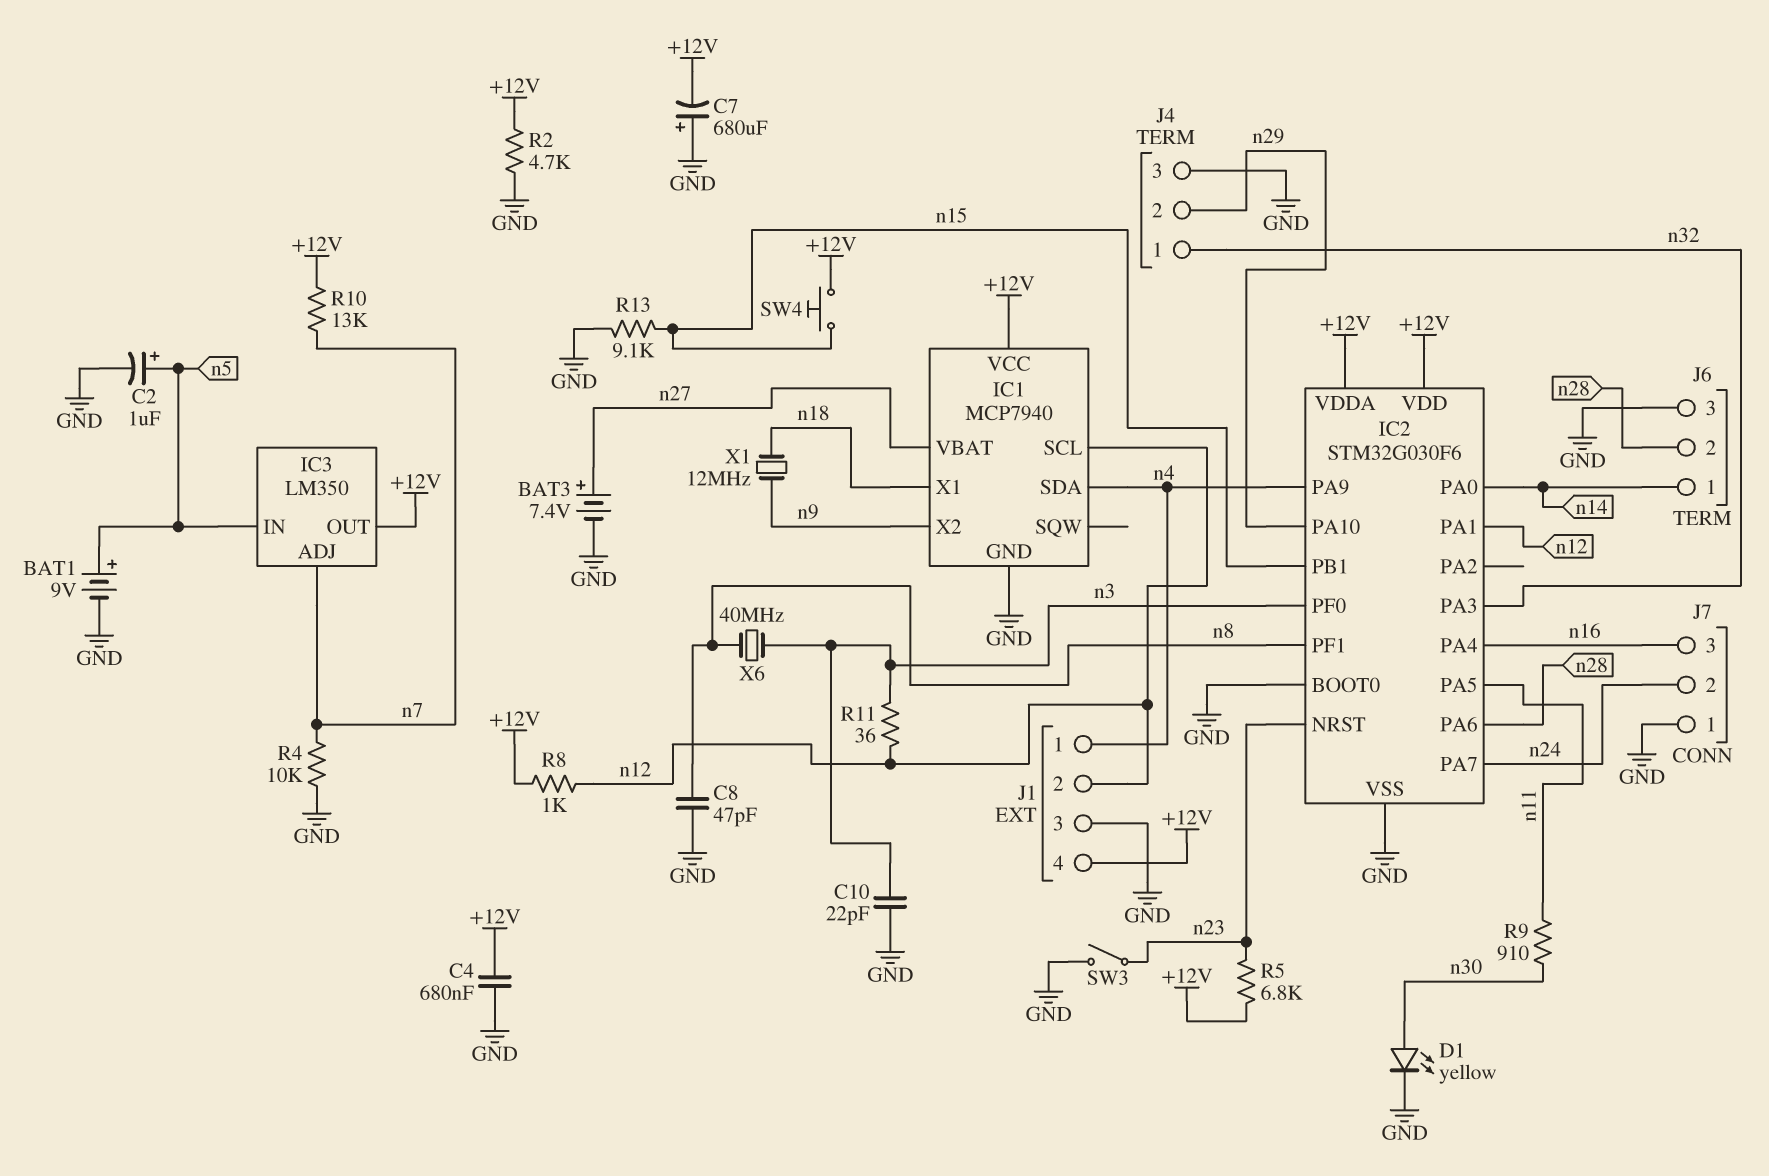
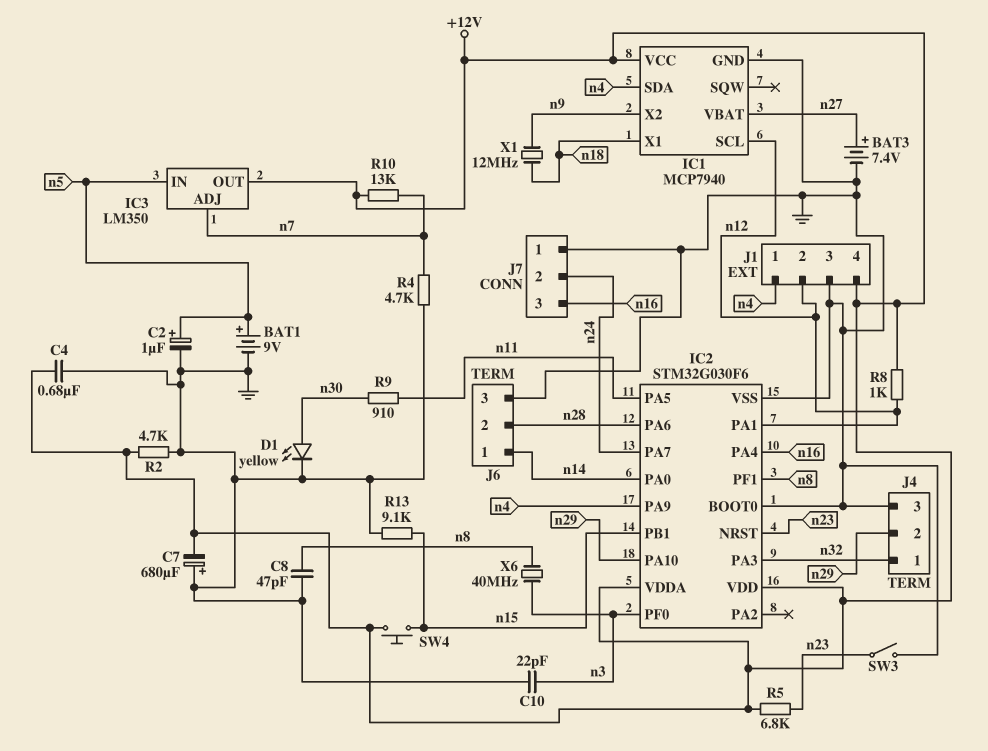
R4: 10k (GND, n7) -> 4.7k (GND, n7)
R11: 36 (n3, n12) -> none

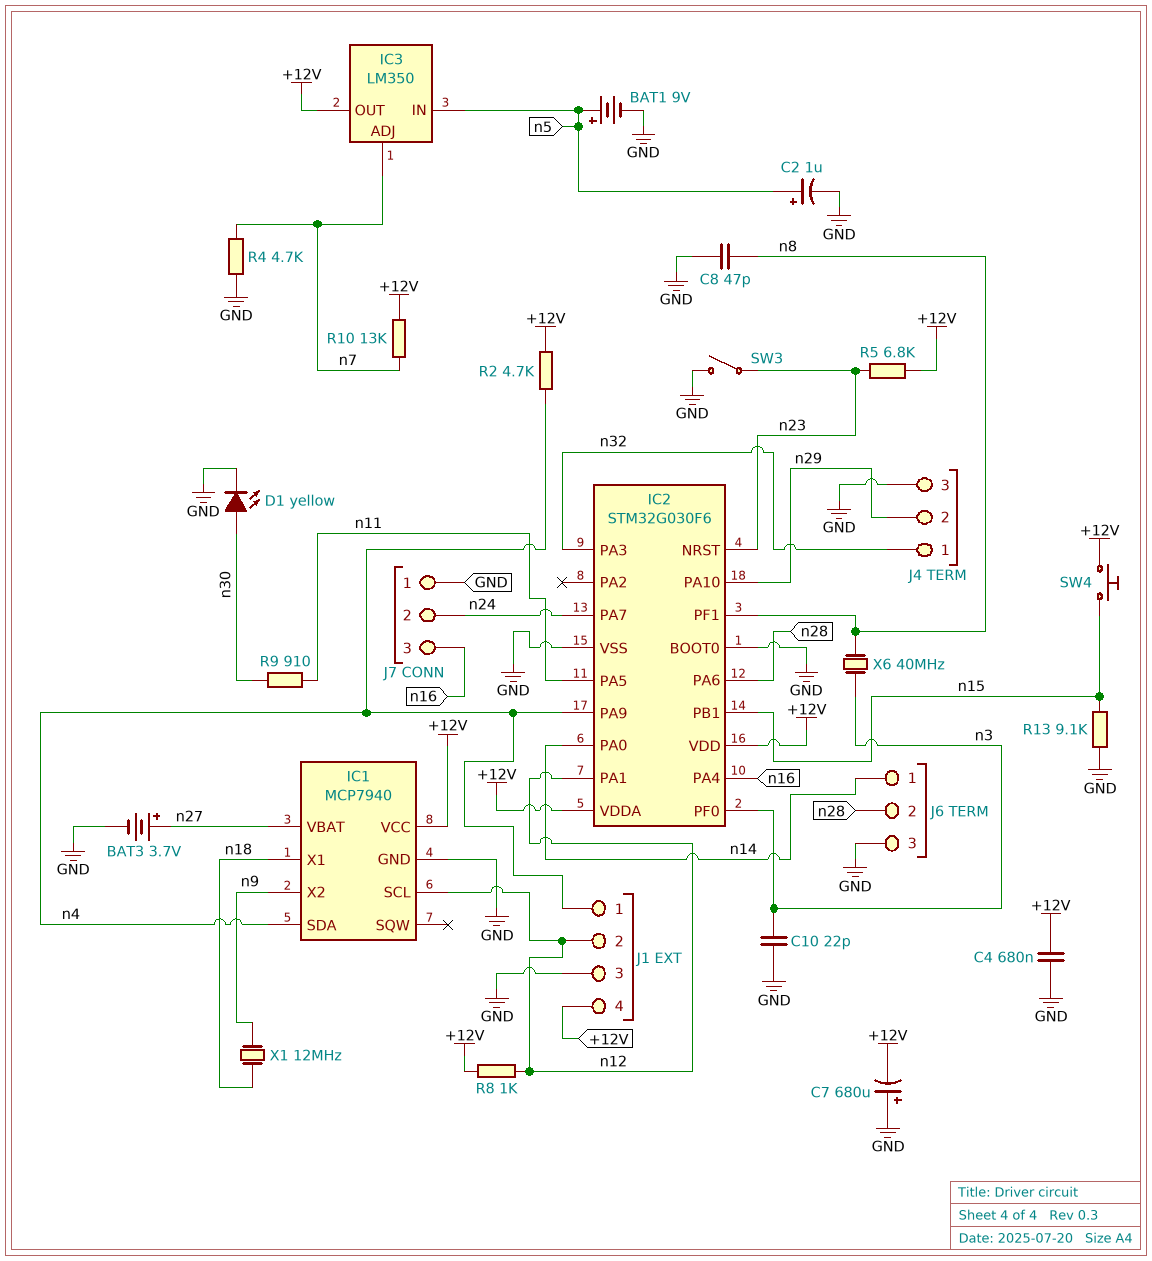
BAT3: 7.4V (plus n27, minus GND) -> 3.7V (plus n27, minus GND)
R2: 4.7k (+12V, GND) -> 4.7k (+12V, n4)

